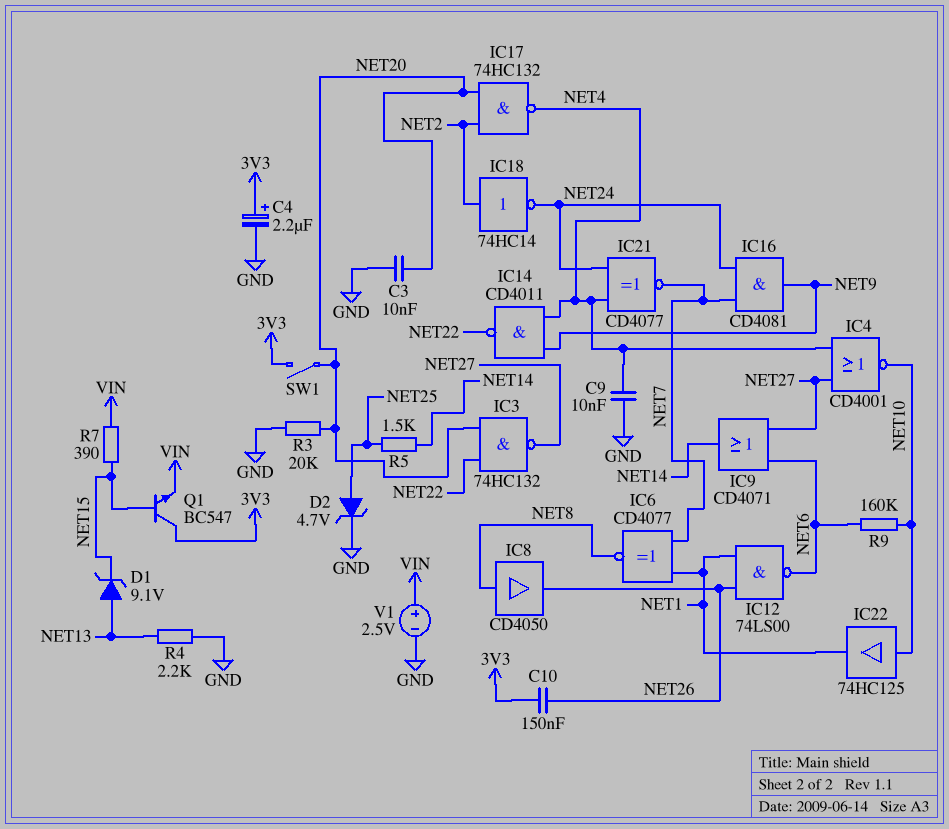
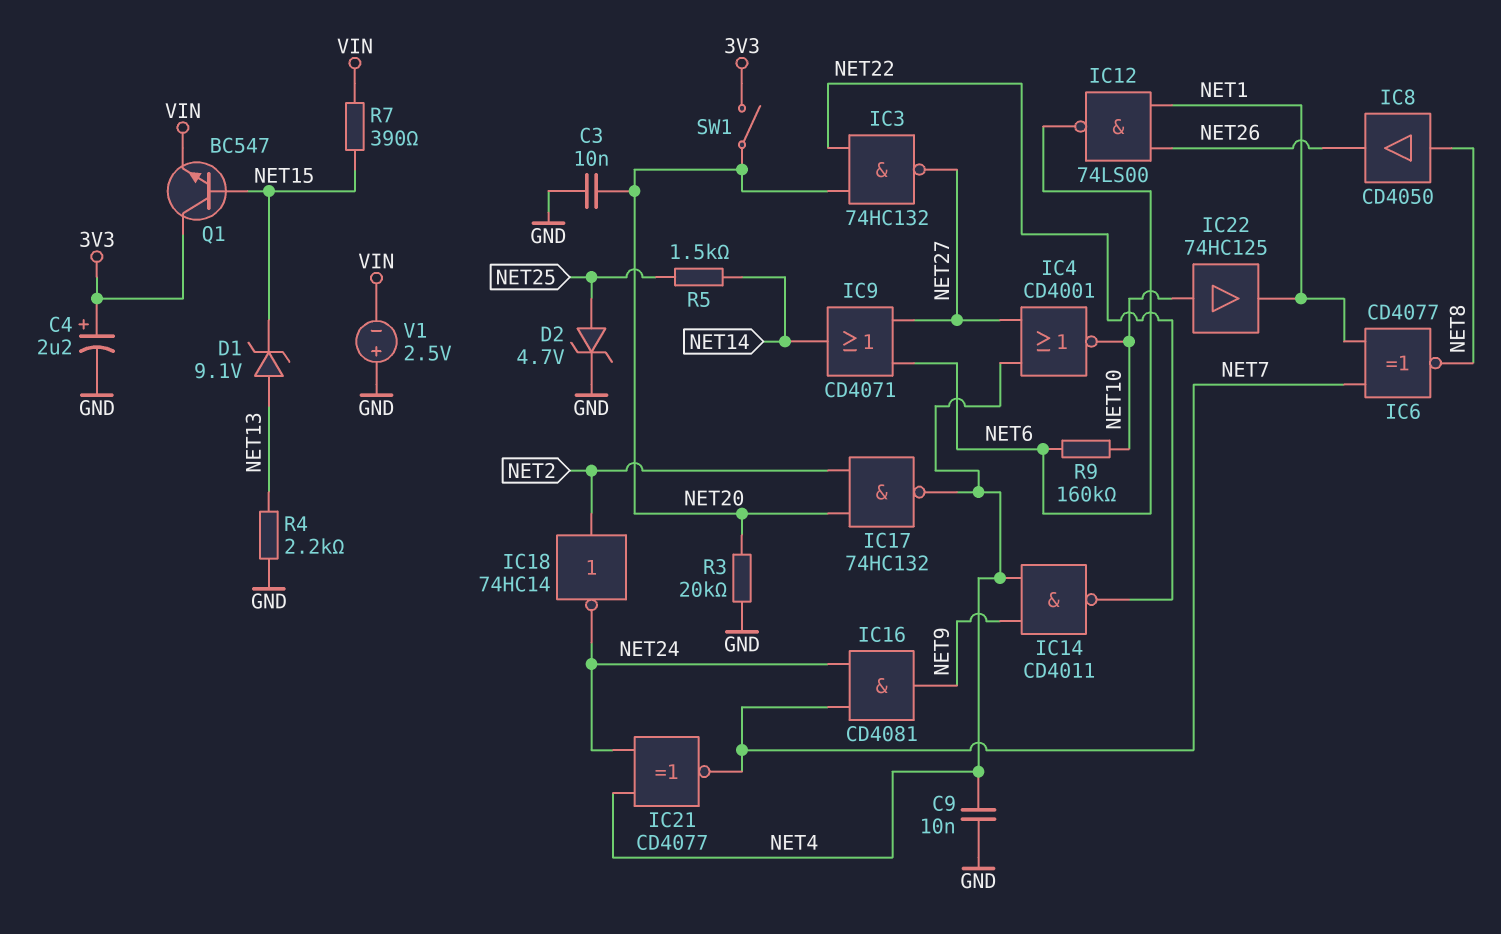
C10: 150nF (3V3, NET26) -> none
V1: 2.5V (plus VIN, minus GND) -> 2.5V (plus GND, minus VIN)

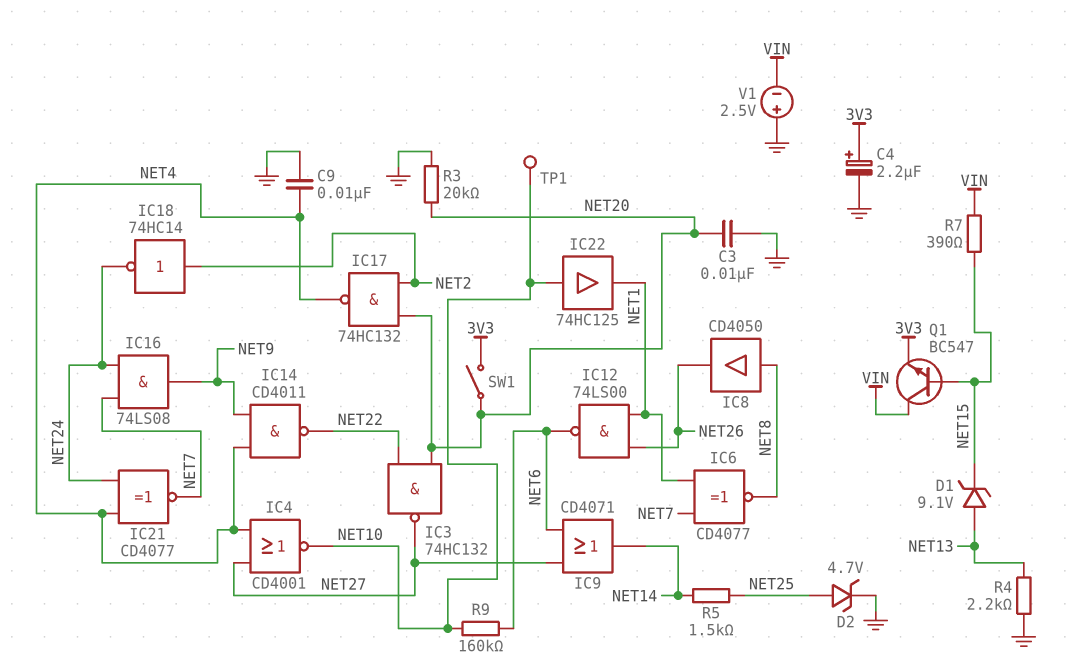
IC16: AND CD4081 (in NET7, in NET24, out NET9) -> AND 74LS08 (in NET7, in NET24, out NET9)
Q1: NPN BC547 (B NET15, C 3V3, E VIN) -> NPN BC547 (B NET15, C VIN, E 3V3)
TP1: none -> test point (NET10)

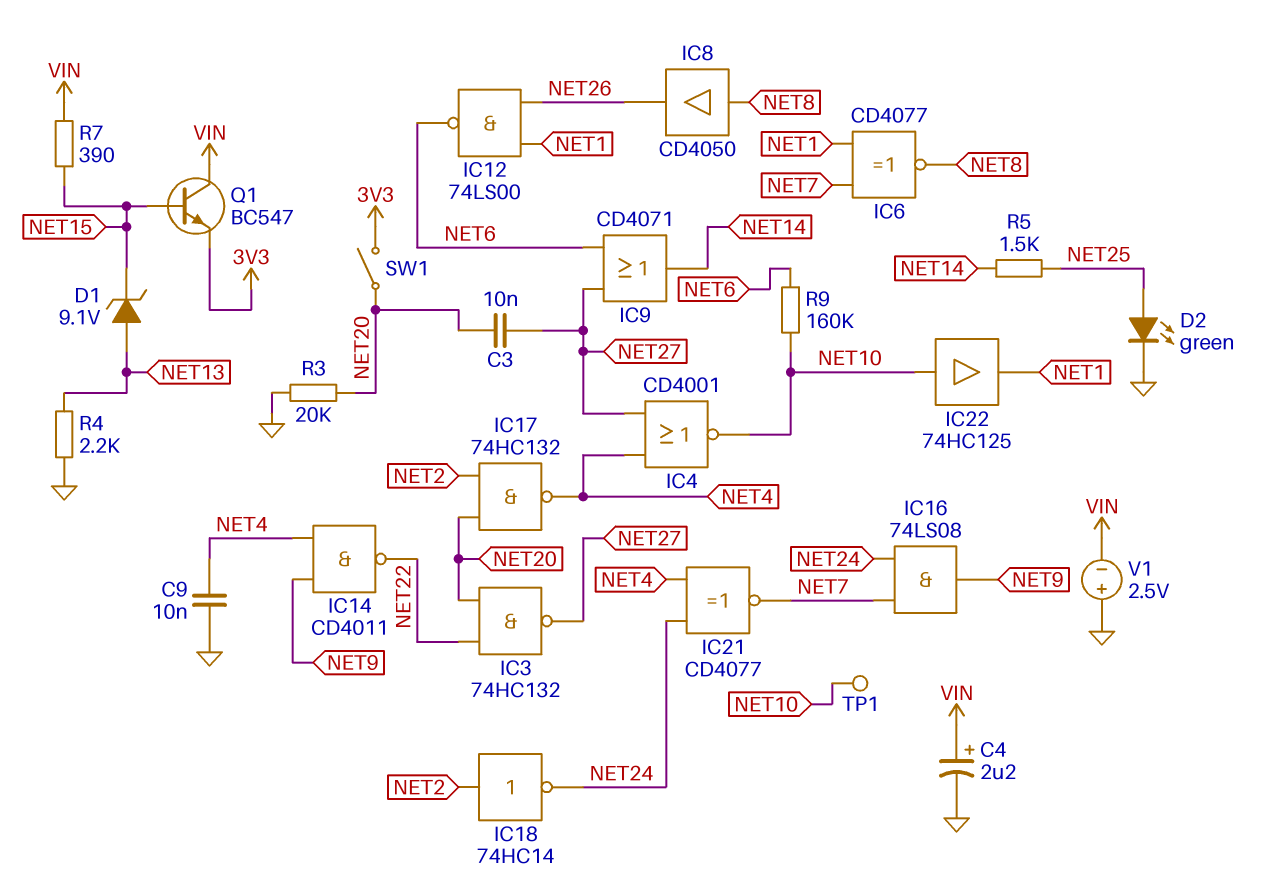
C3: 10nF (GND, NET20) -> 10nF (NET20, NET27)
C4: 2.2uF (plus 3V3, minus GND) -> 2.2uF (plus VIN, minus GND)
D2: zener 4.7V (A NET25, K GND) -> LED green (A NET25, K GND)

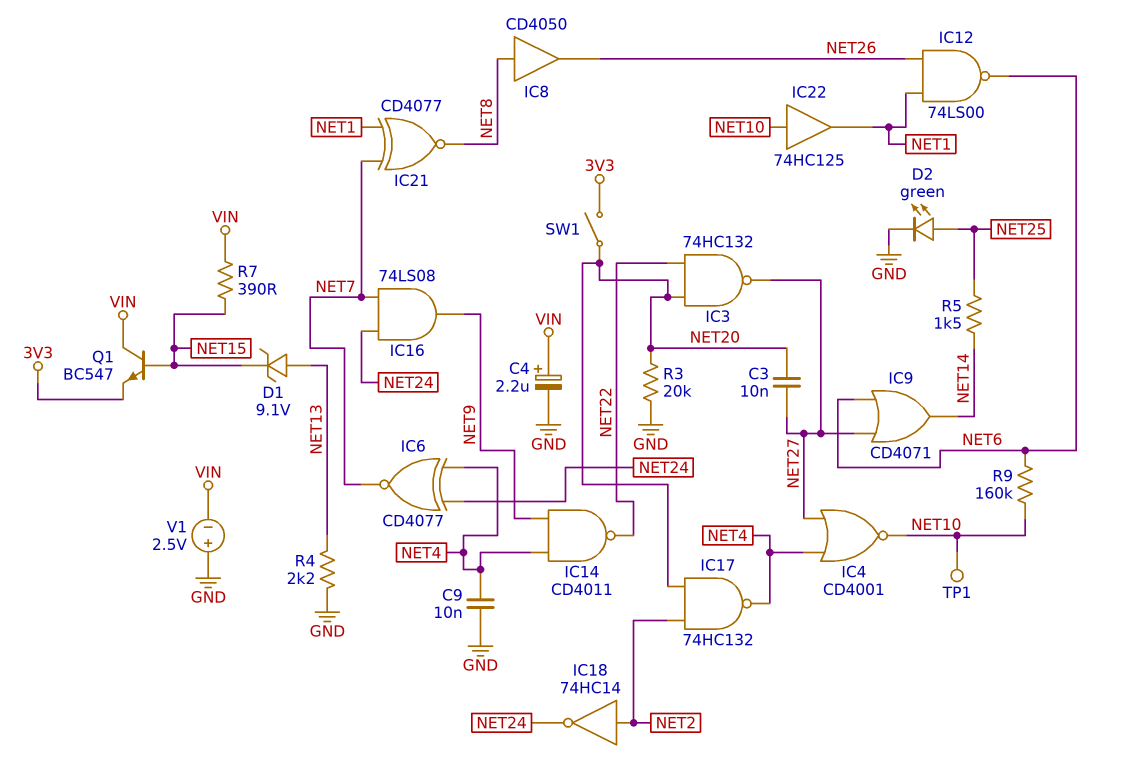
IC6: XNOR CD4077 (in NET1, in NET7, out NET8) -> XNOR CD4077 (in NET4, in NET24, out NET7)
IC21: XNOR CD4077 (in NET4, in NET24, out NET7) -> XNOR CD4077 (in NET1, in NET7, out NET8)

